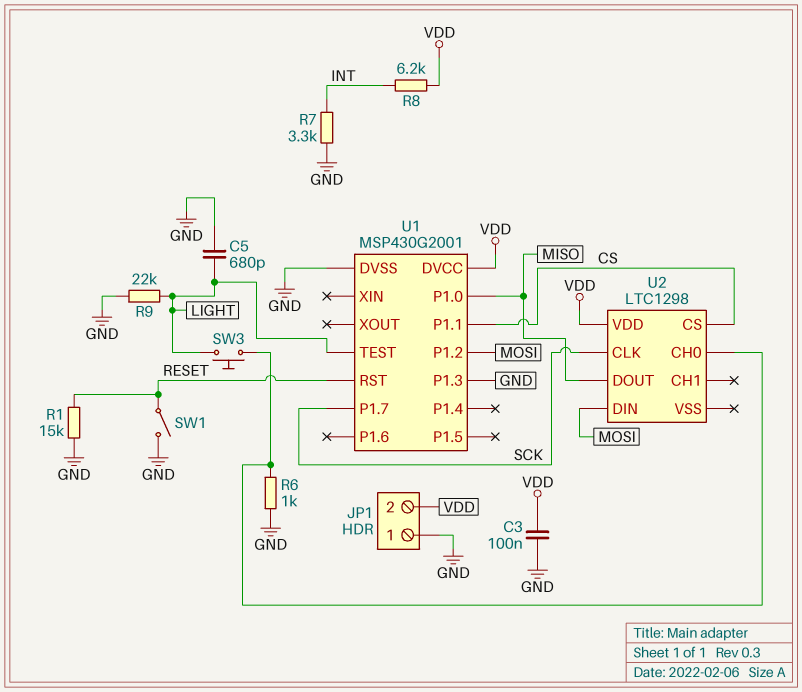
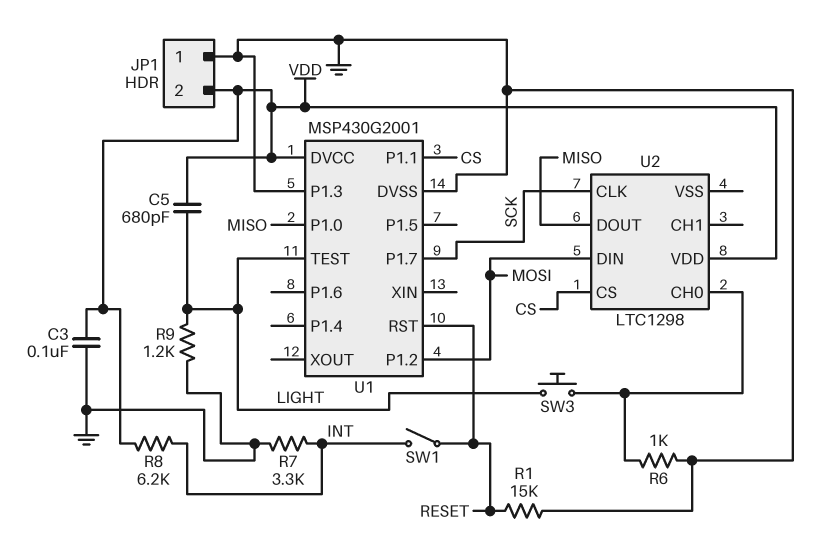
C5: 680pF (GND, LIGHT) -> 680pF (LIGHT, VDD)
R9: 22k (GND, LIGHT) -> 1.2k (GND, LIGHT)
SW1: switch (GND, RESET) -> switch (INT, RESET)

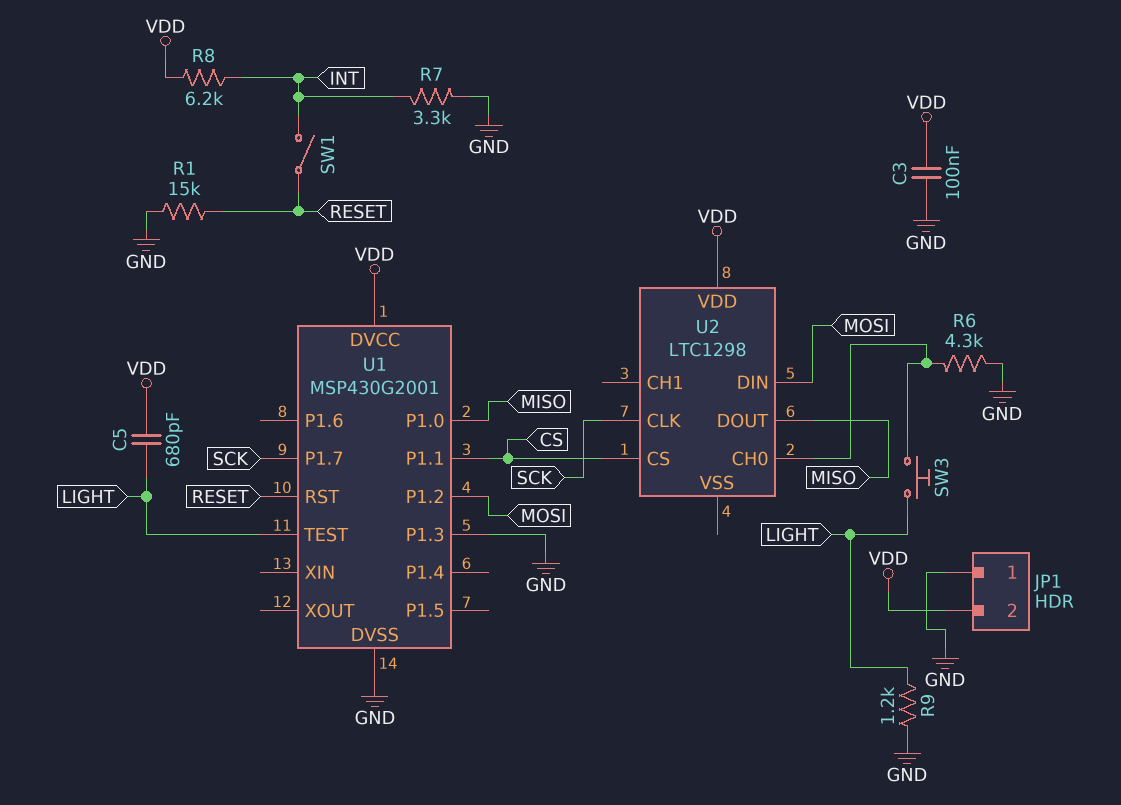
R6: 1k (GND, U2/CH0) -> 4.3k (GND, U2/CH0)

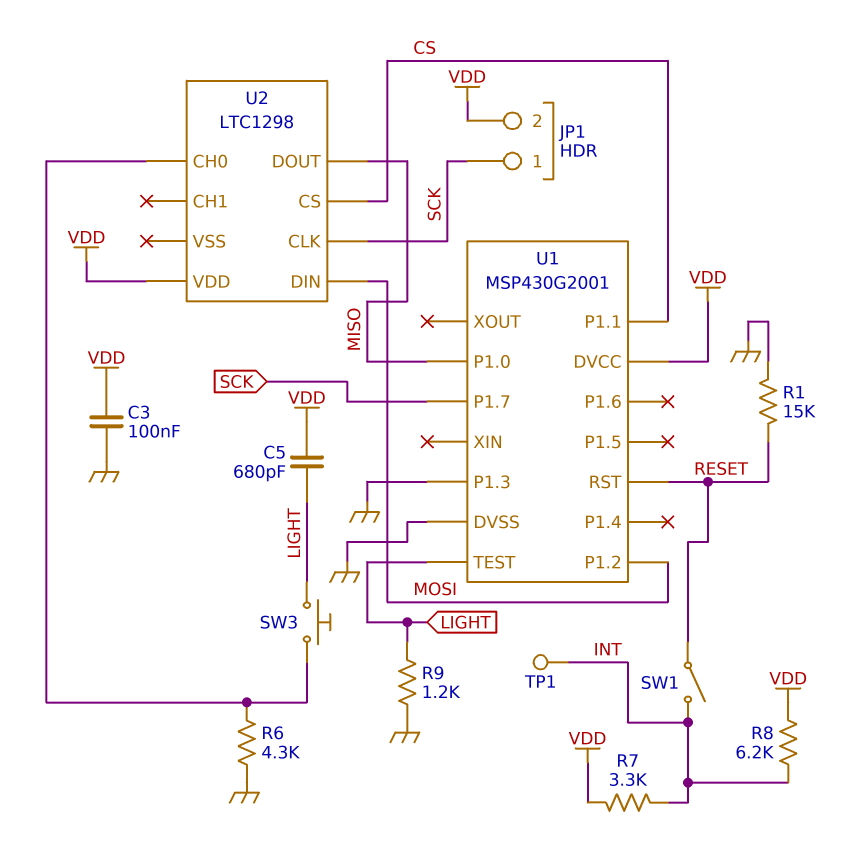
JP1 pin 1: GND -> SCK
R7: 3.3k (GND, INT) -> 3.3k (INT, VDD)
TP1: none -> test point (INT)

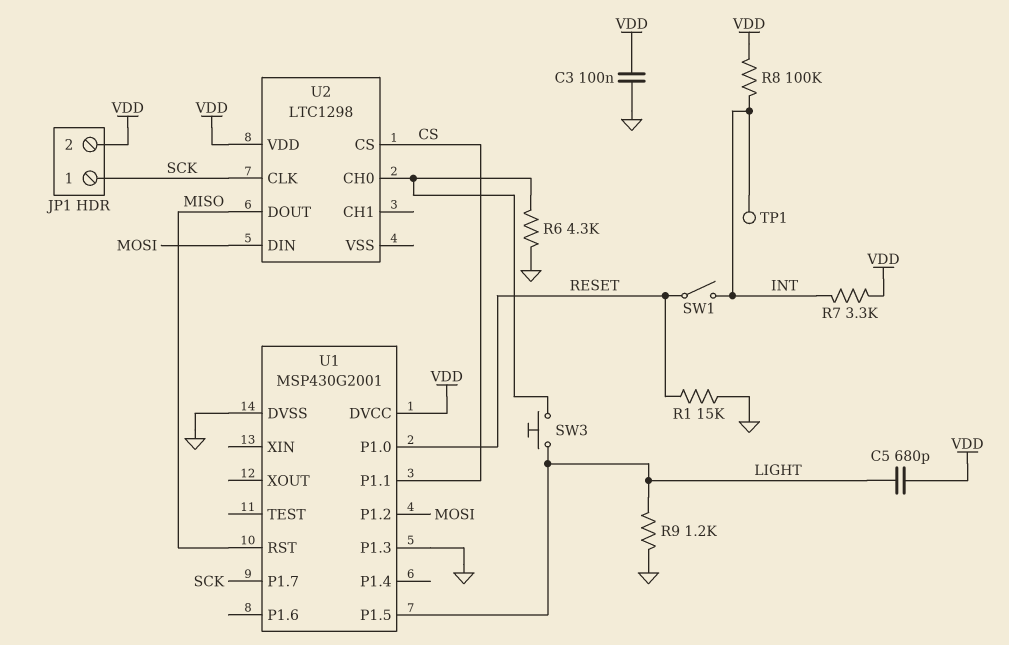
R8: 6.2k (INT, VDD) -> 100k (INT, VDD)
U1 pin P1.0: MISO -> RESET
U1 pin P1.5: none -> LIGHT
U1 pin RST: RESET -> MISO
U1 pin TEST: LIGHT -> none

